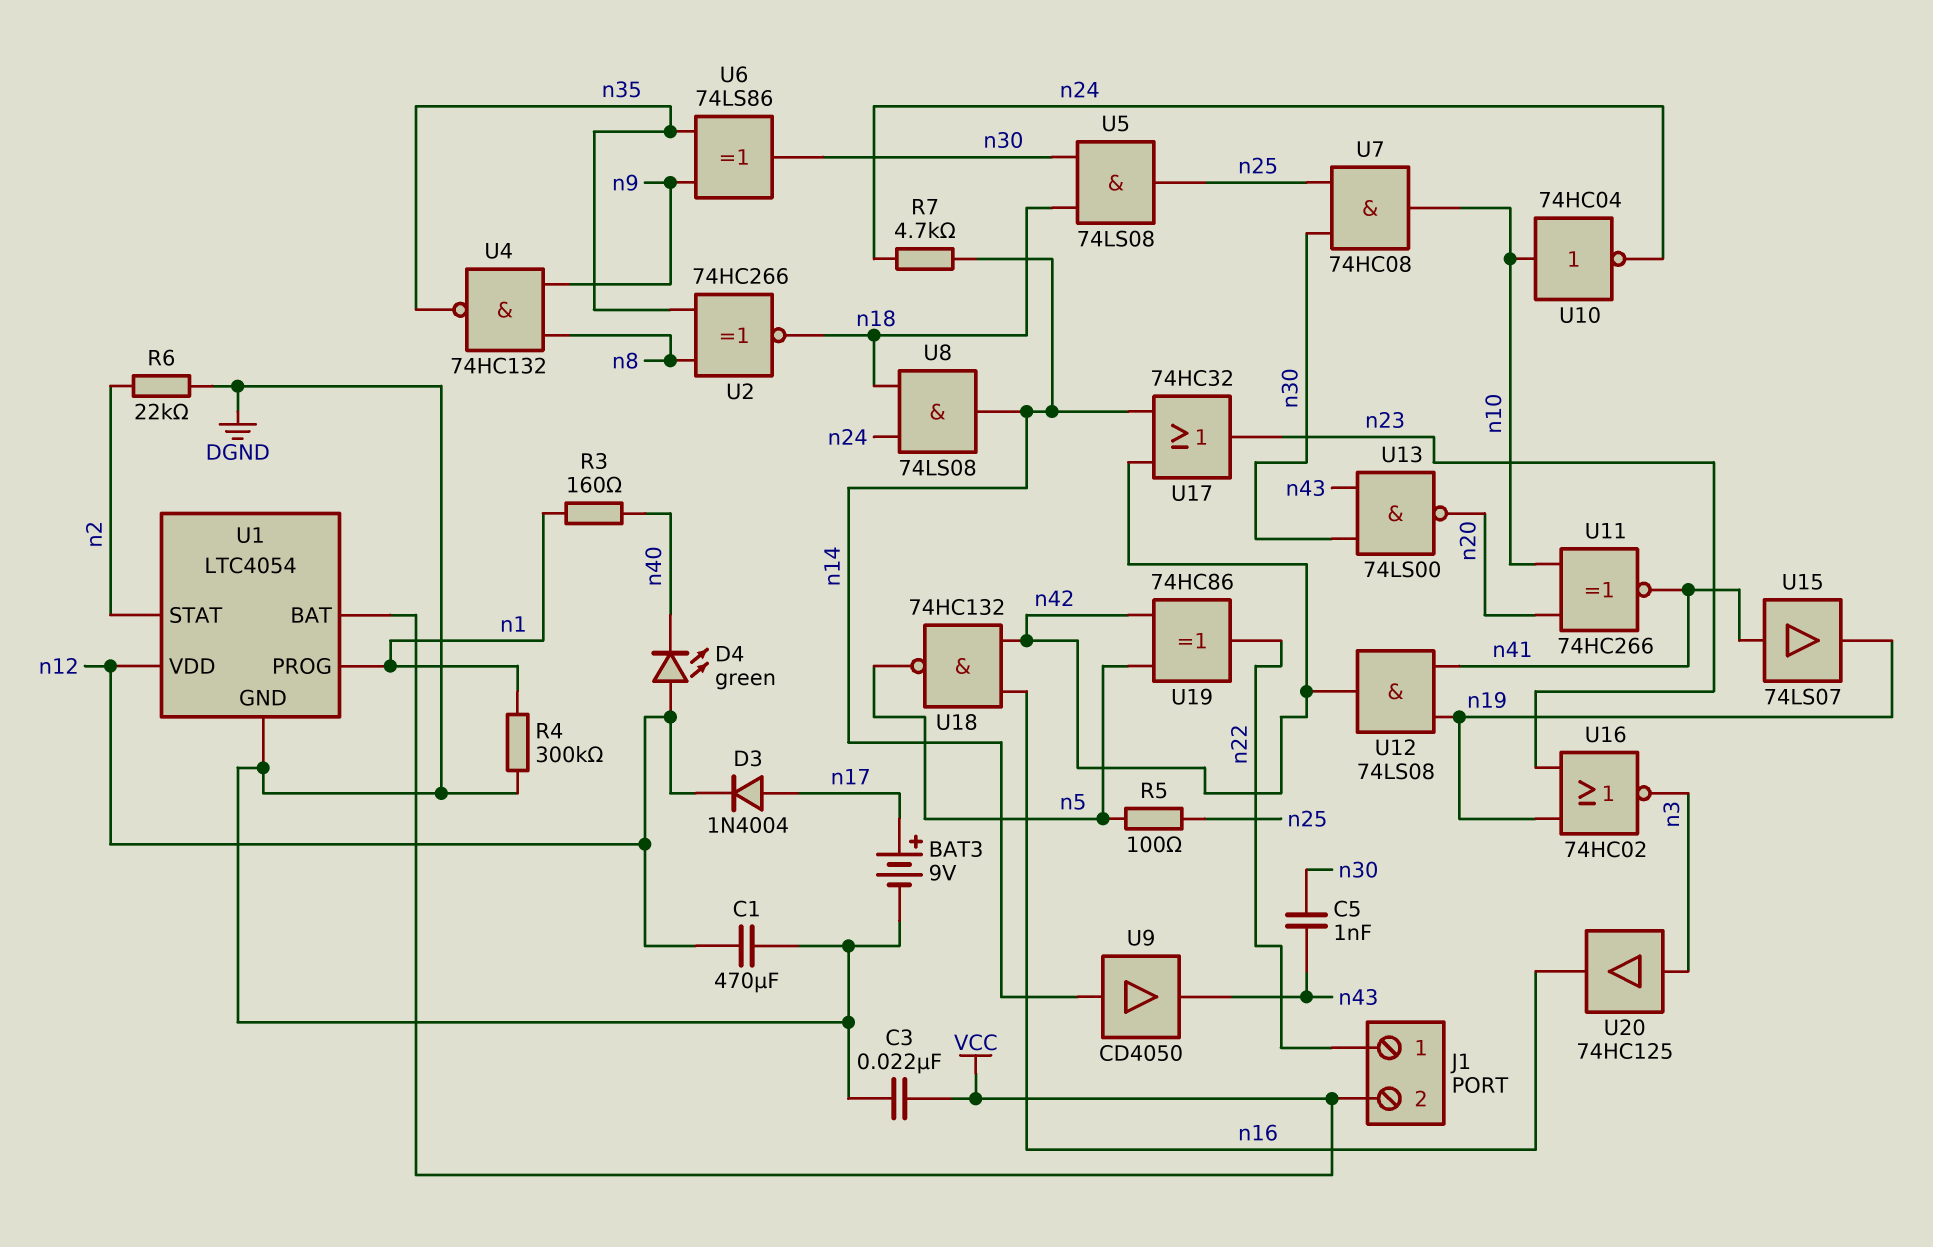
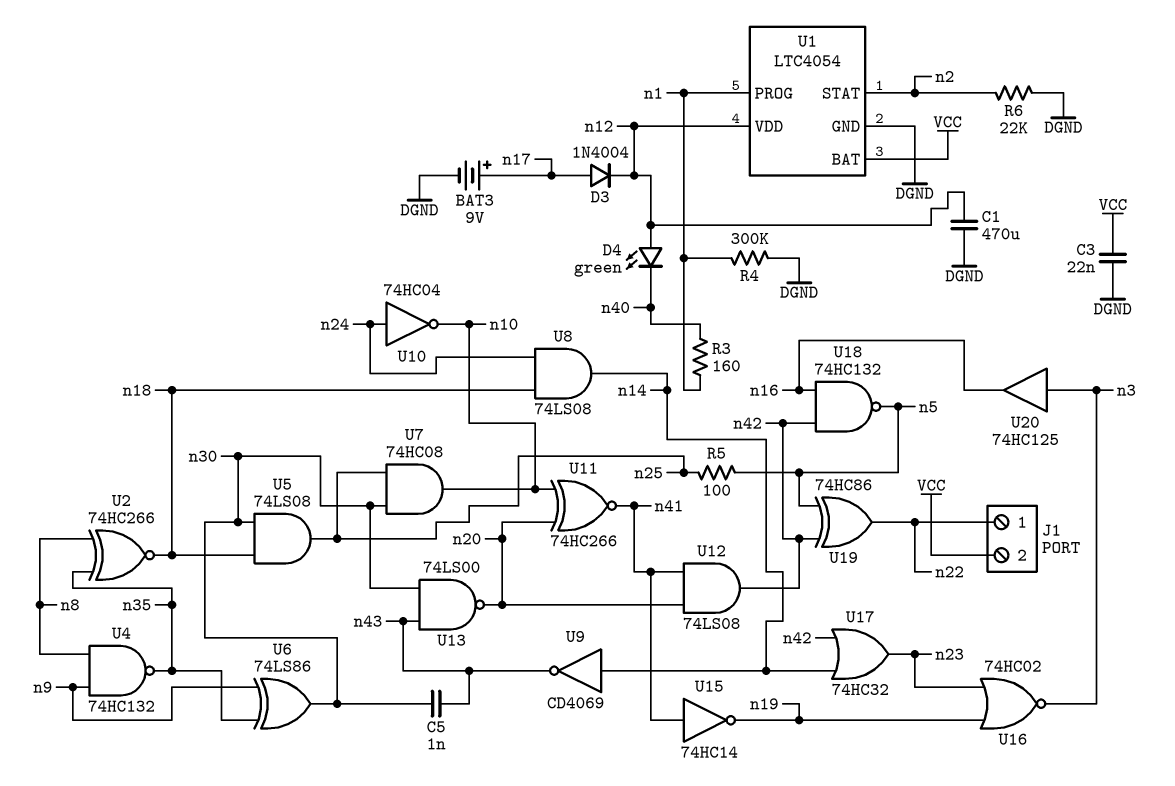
R7: 4.7k (n14, n24) -> none
U9: buffer CD4050 (in n14, out n43) -> NOT CD4069 (in n14, out n43)
U10: NOT 74HC04 (in n10, out n24) -> NOT 74HC04 (in n24, out n10)
U12: AND 74LS08 (in n19, in n41, out n42) -> AND 74LS08 (in n20, in n41, out n42)
U15: buffer 74LS07 (in n41, out n19) -> NOT 74HC14 (in n41, out n19)

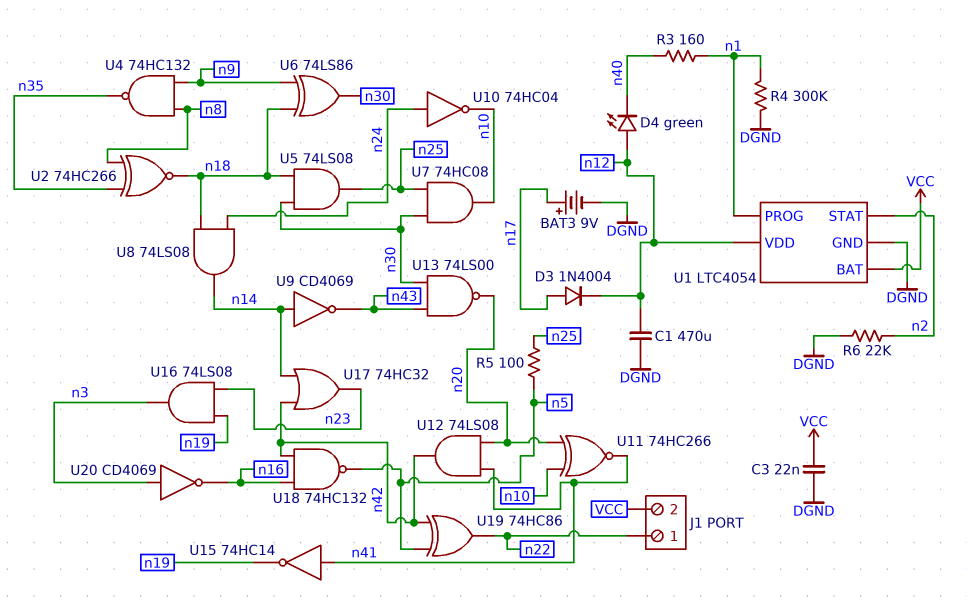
C5: 1nF (n30, n43) -> none
U6: XOR 74LS86 (in n9, in n35, out n30) -> XOR 74LS86 (in n9, in n18, out n30)
U16: NOR 74HC02 (in n19, in n23, out n3) -> AND 74LS08 (in n19, in n23, out n3)
U20: buffer 74HC125 (in n3, out n16) -> NOT CD4069 (in n3, out n16)

